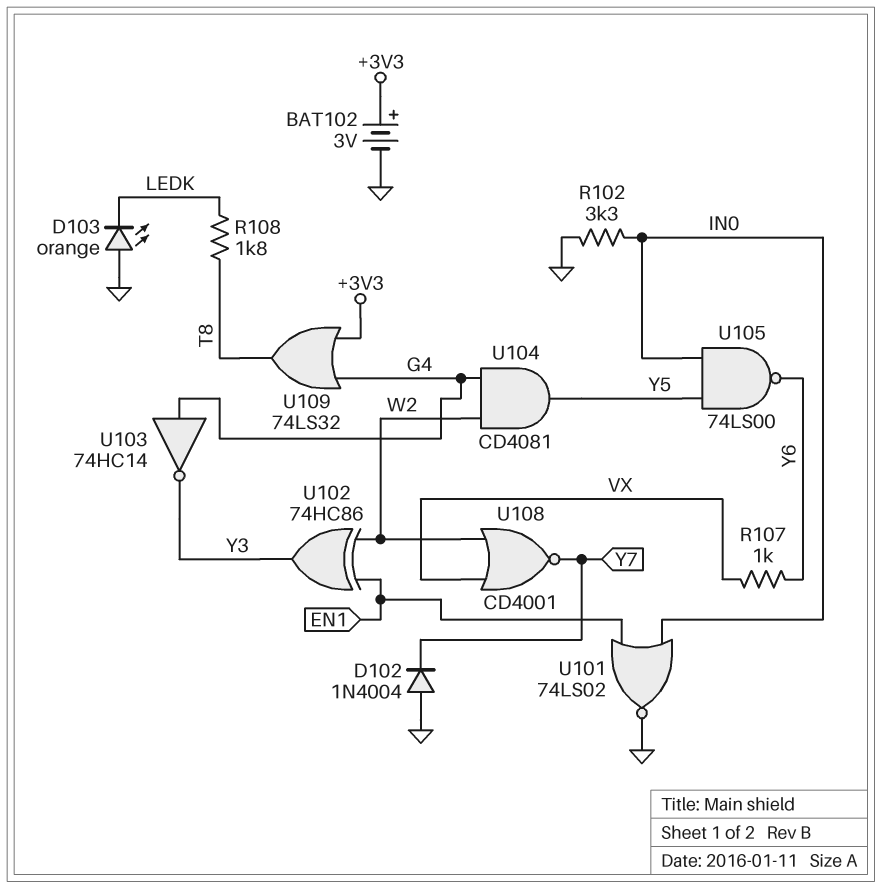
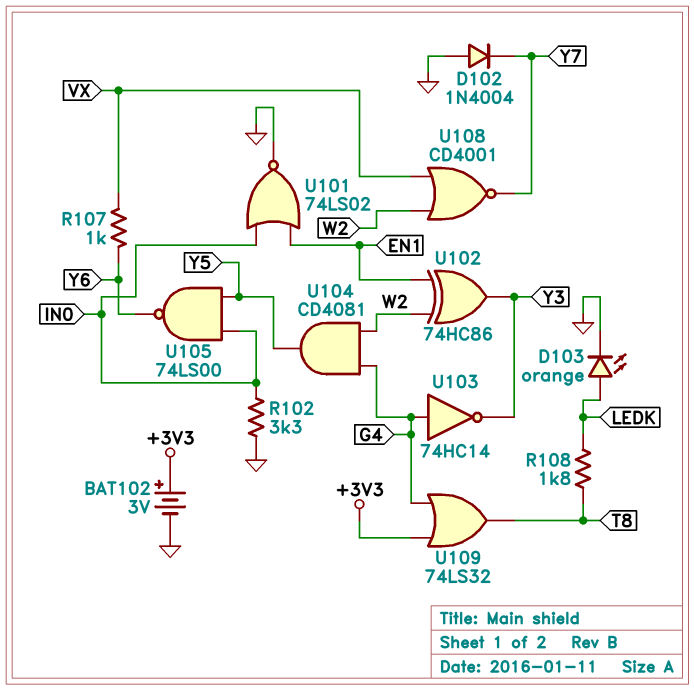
D103: LED orange (A GND, K LEDK) -> LED orange (A LEDK, K GND)

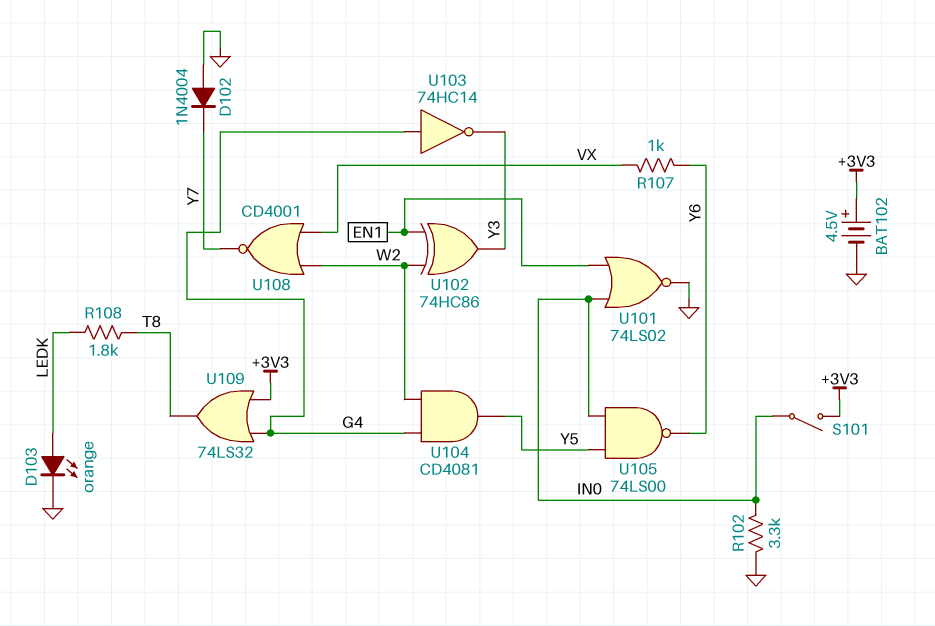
BAT102: 3V (plus +3V3, minus GND) -> 4.5V (plus +3V3, minus GND)
S101: none -> switch (+3V3, IN0)

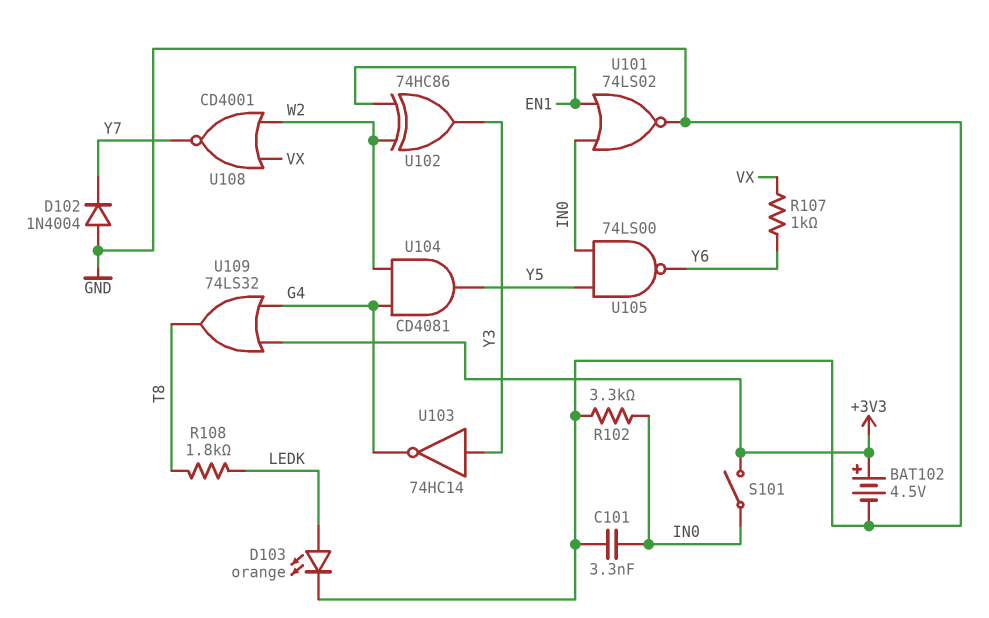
C101: none -> 3.3nF (GND, IN0)
U103: NOT 74HC14 (in G4, out Y3) -> NOT 74HC14 (in Y3, out G4)

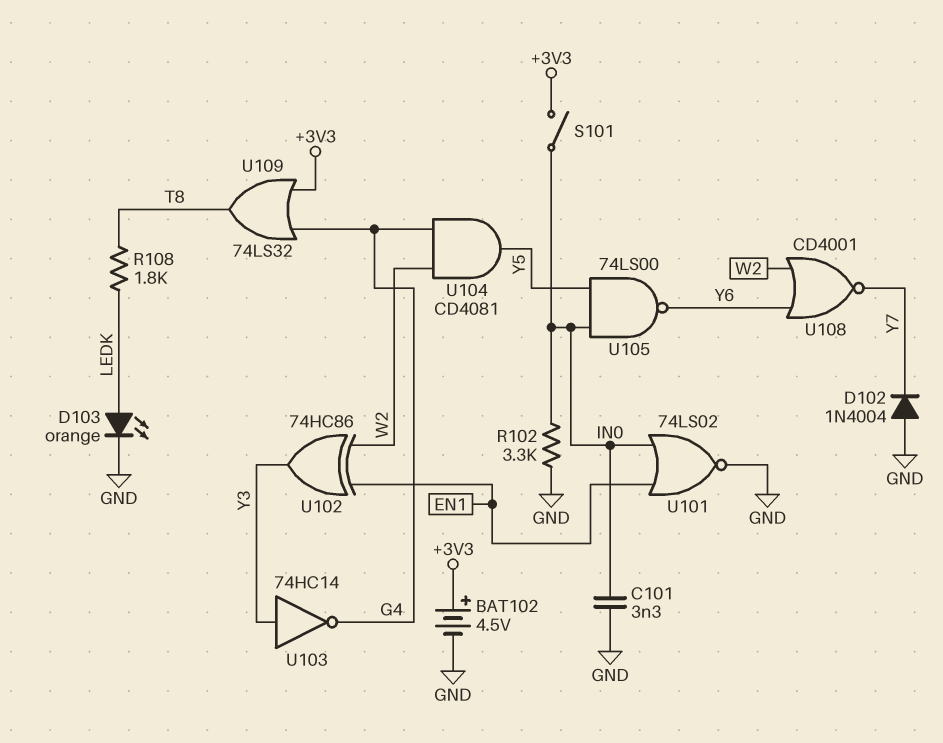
R107: 1k (VX, Y6) -> none
U108: NOR CD4001 (in VX, in W2, out Y7) -> NOR CD4001 (in W2, in Y6, out Y7)

